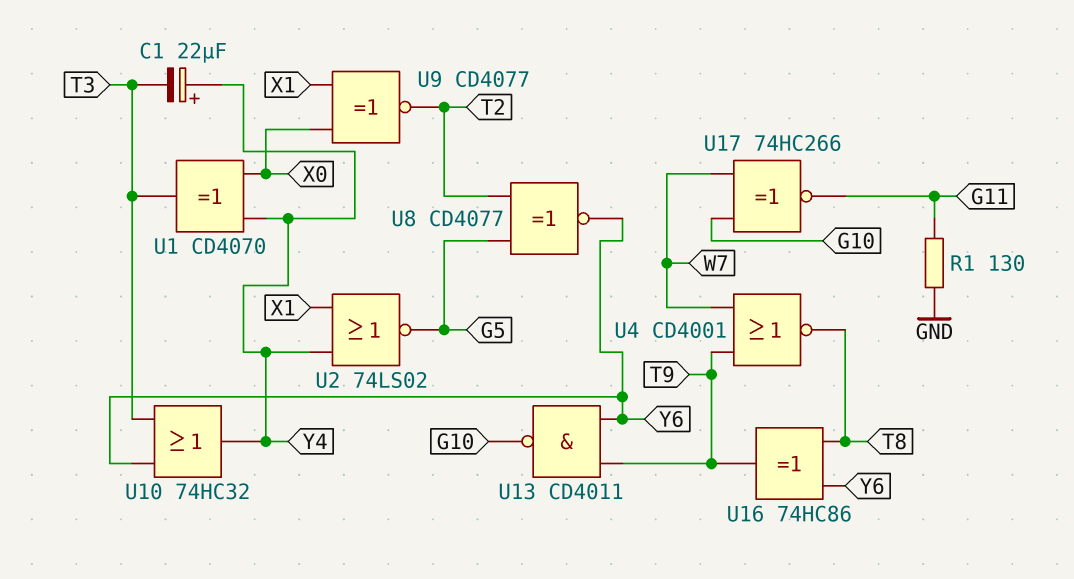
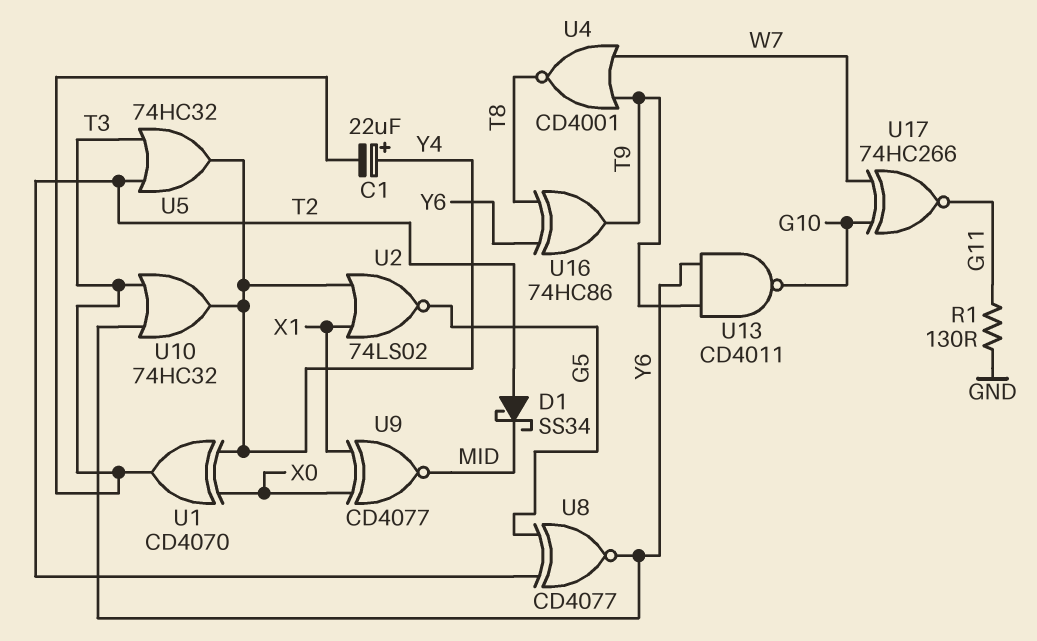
D1: none -> schottky SS34 (A T2, K MID)
U5: none -> OR 74HC32 (in T2, in T3, out Y4)
U9: XNOR CD4077 (in X0, in X1, out T2) -> XNOR CD4077 (in X0, in X1, out MID)

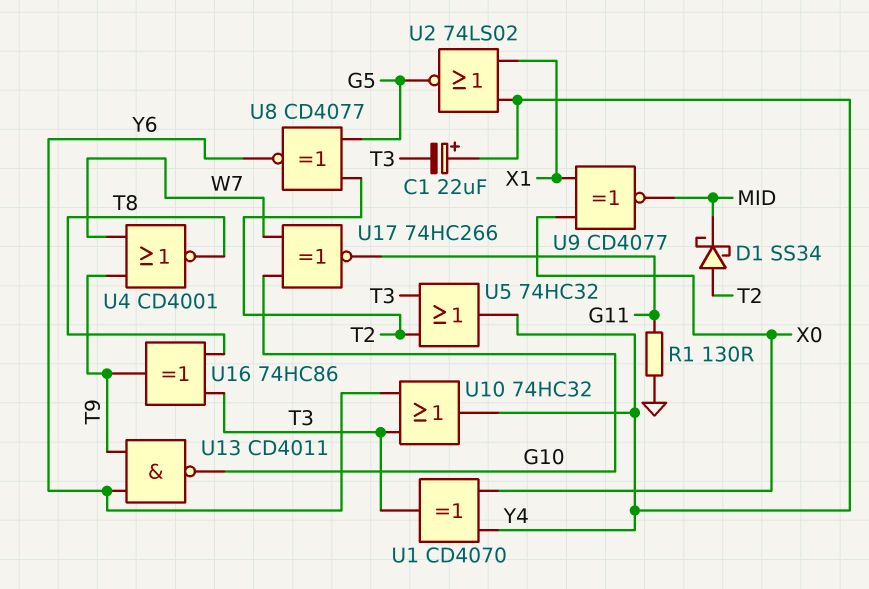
U16: XOR 74HC86 (in T8, in Y6, out T9) -> XOR 74HC86 (in T3, in T8, out T9)

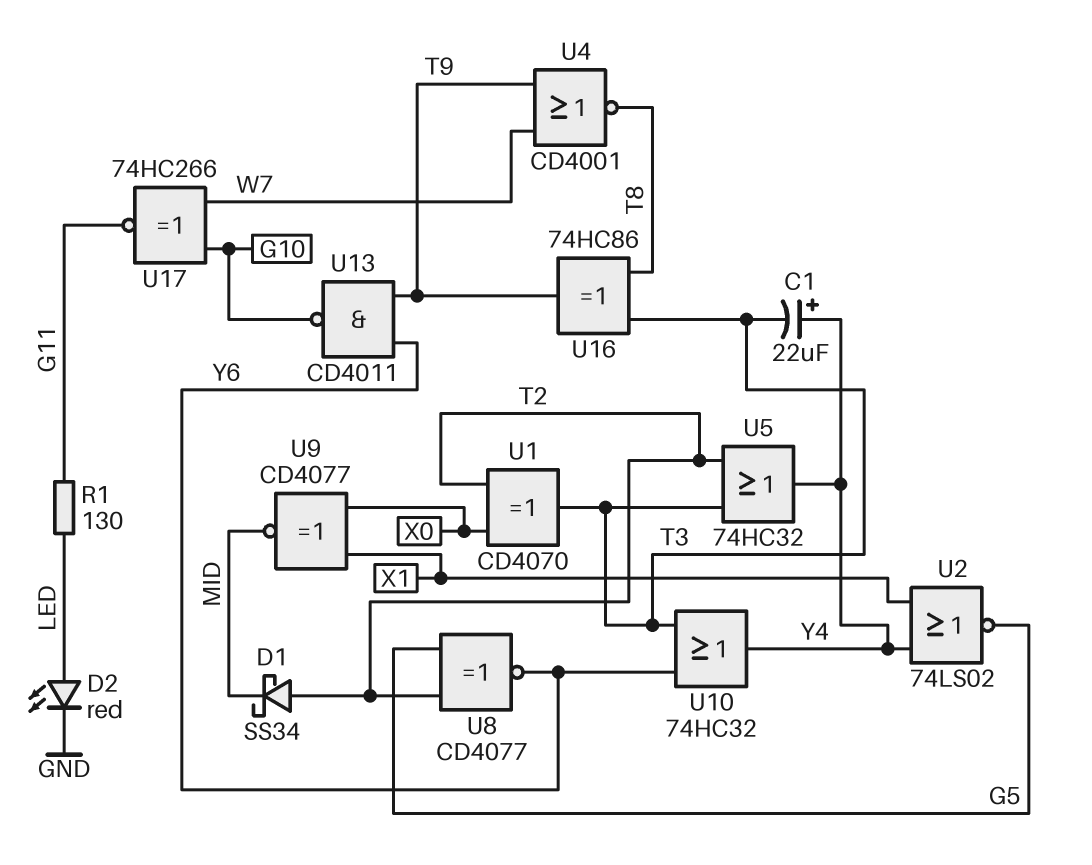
D2: none -> LED red (A LED, K GND)
R1: 130 (G11, GND) -> 130 (G11, LED)
U1: XOR CD4070 (in X0, in Y4, out T3) -> XOR CD4070 (in T2, in X0, out T3)

